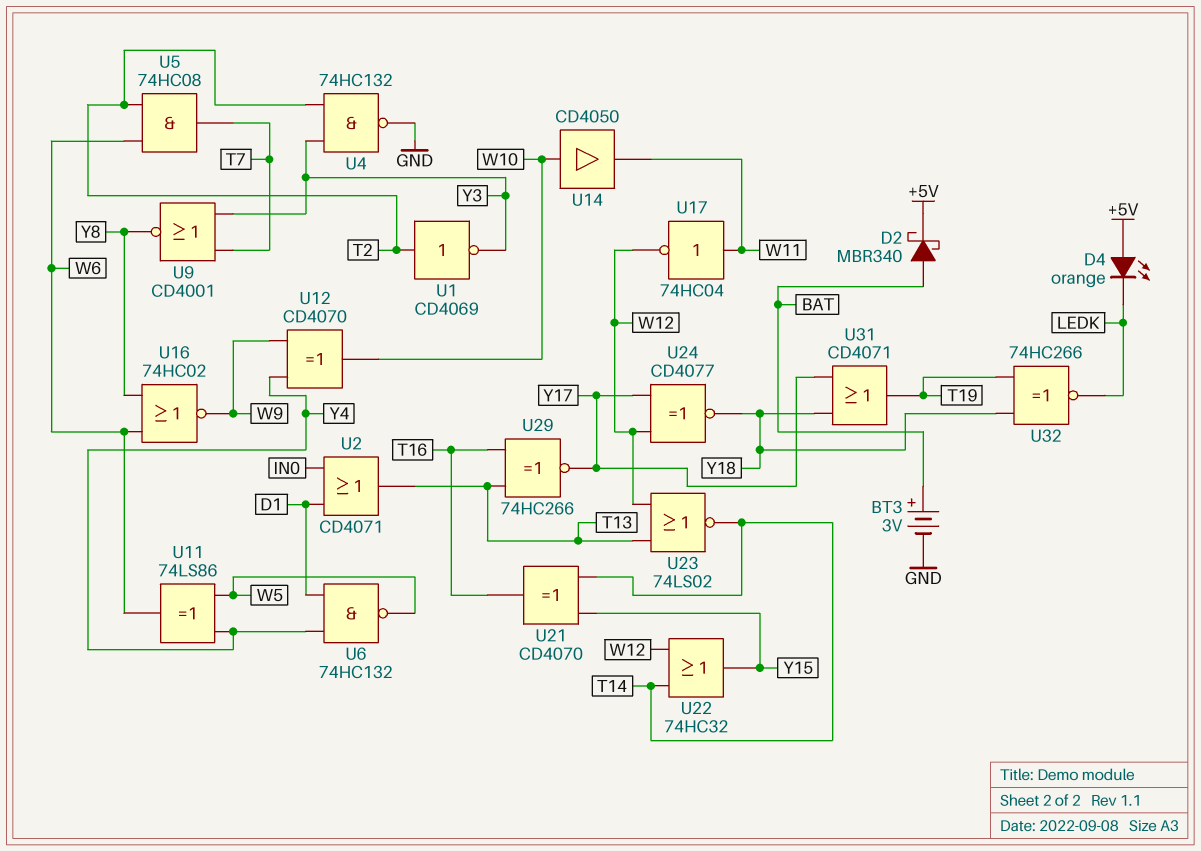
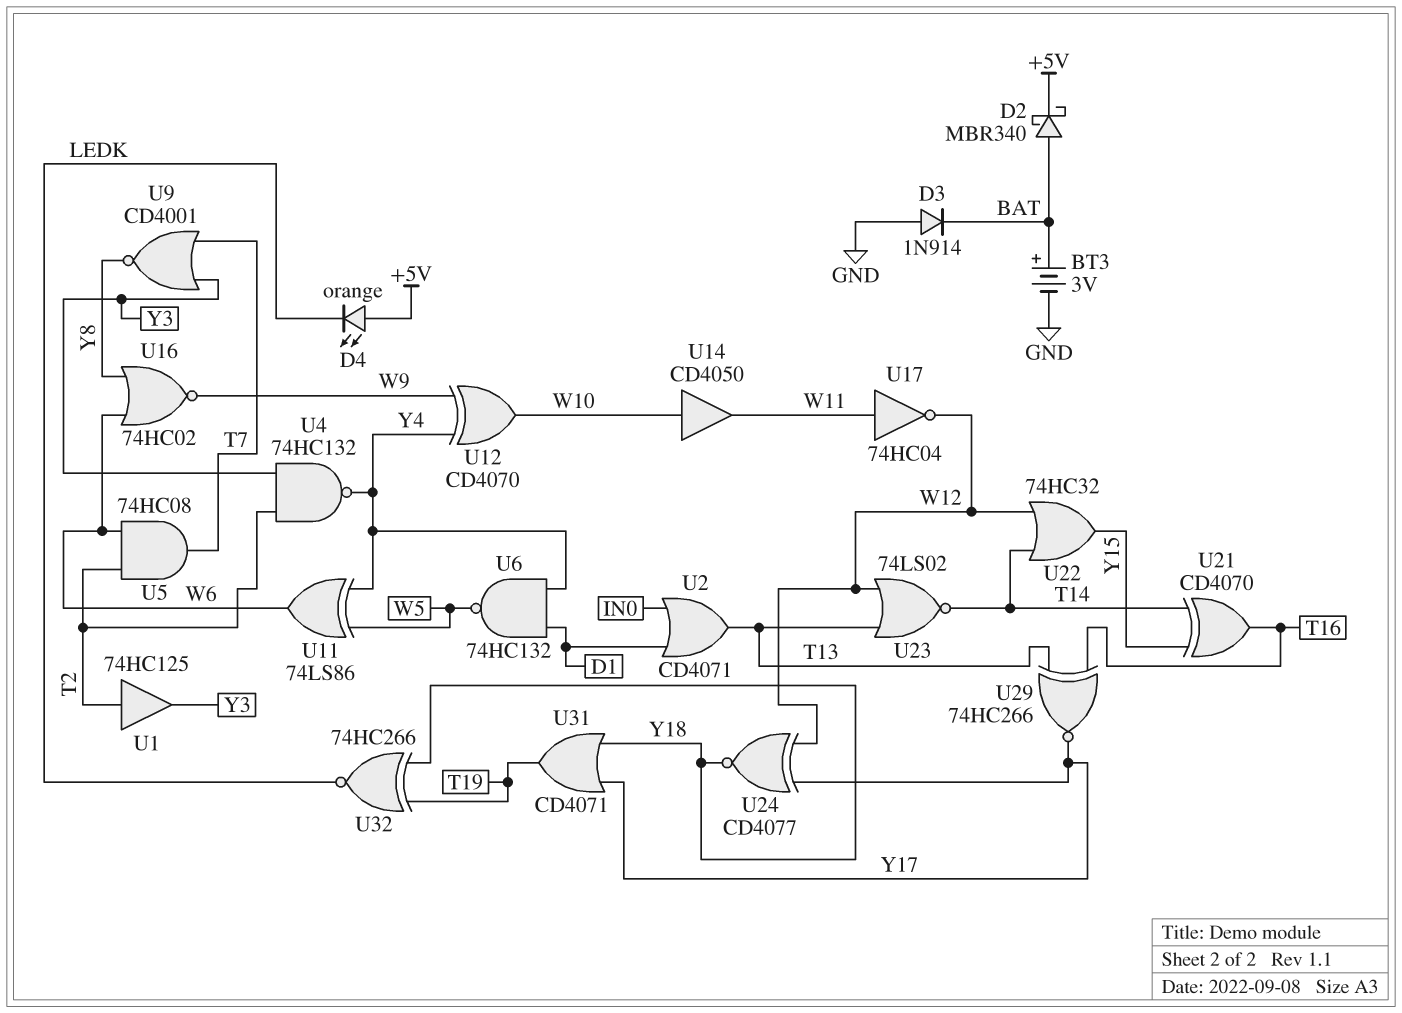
D3: none -> diode 1N914 (A GND, K BAT)
U1: NOT CD4069 (in T2, out Y3) -> buffer 74HC125 (in T2, out Y3)
U4: NAND 74HC132 (in T2, in Y3, out GND) -> NAND 74HC132 (in T2, in Y3, out Y4)

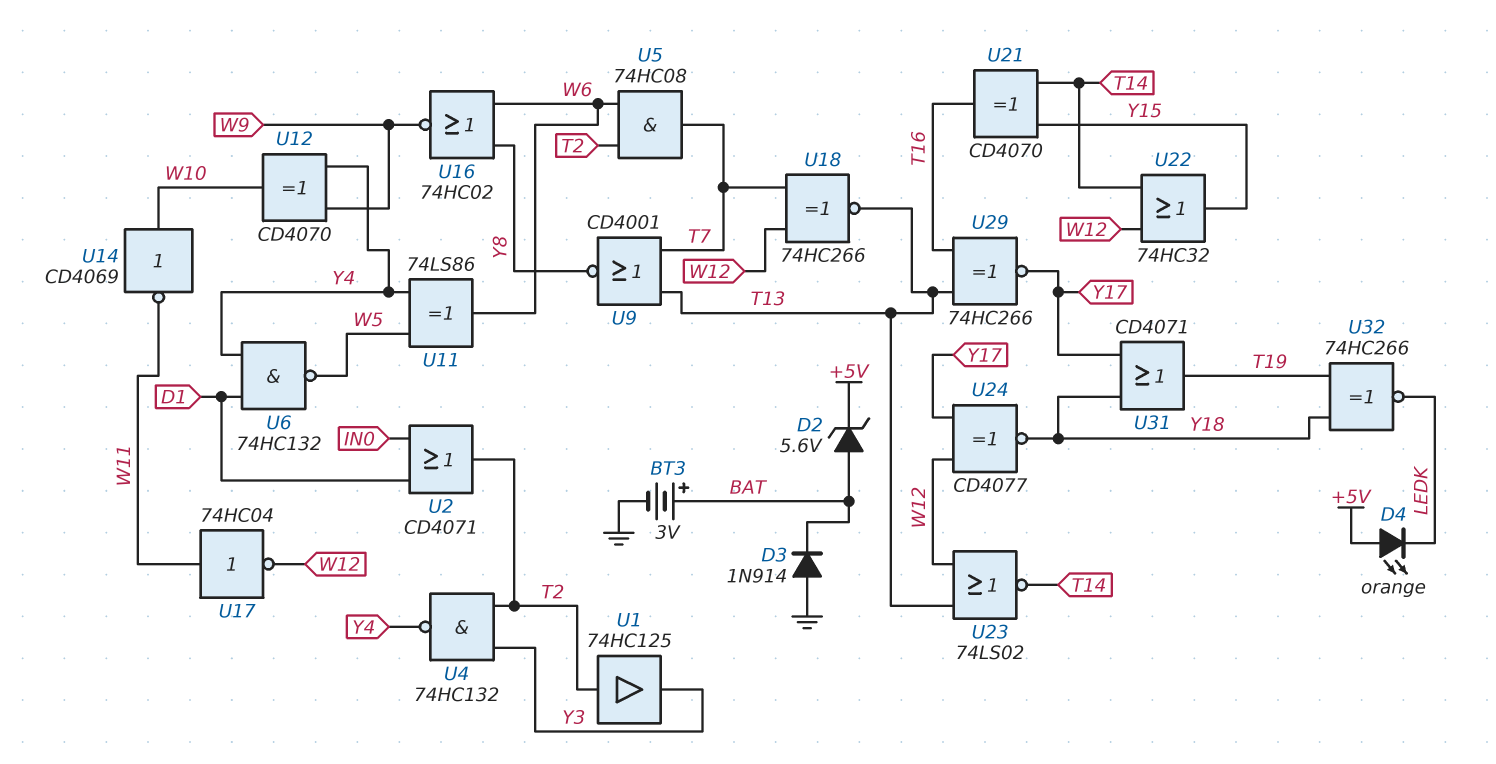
D2: schottky MBR340 (A BAT, K +5V) -> zener 5.6V (A BAT, K +5V)
U2: OR CD4071 (in D1, in IN0, out T13) -> OR CD4071 (in D1, in IN0, out T2)
U9: NOR CD4001 (in T7, in Y3, out Y8) -> NOR CD4001 (in T7, in T13, out Y8)
U14: buffer CD4050 (in W10, out W11) -> NOT CD4069 (in W10, out W11)
U18: none -> XNOR 74HC266 (in T7, in W12, out T13)

